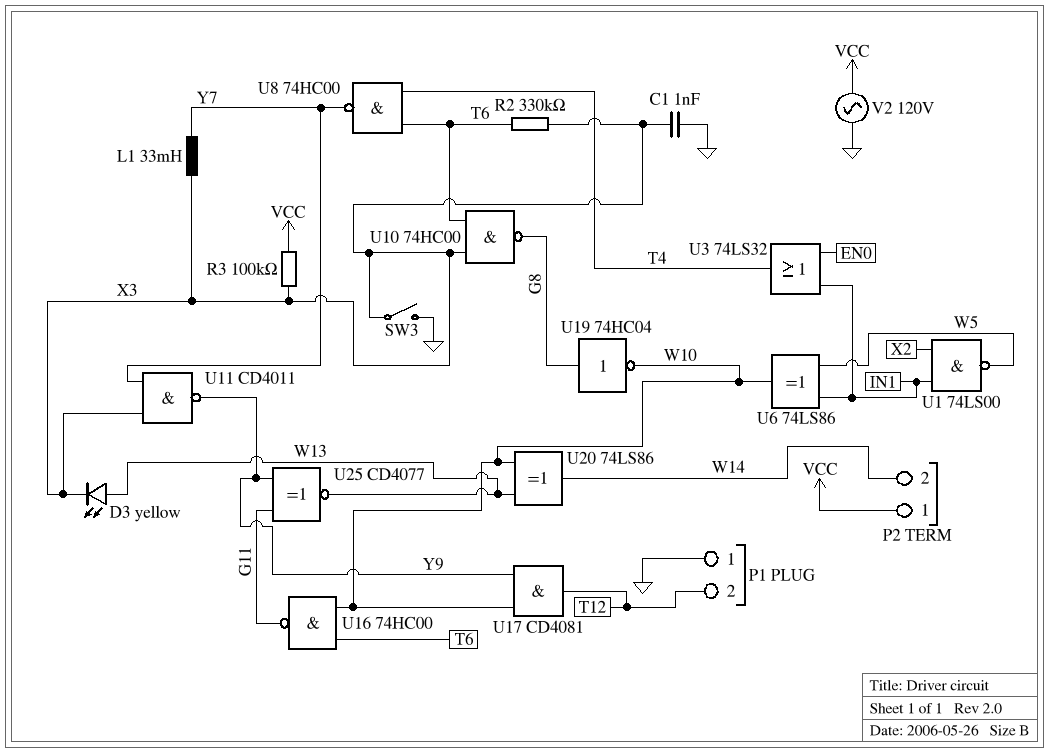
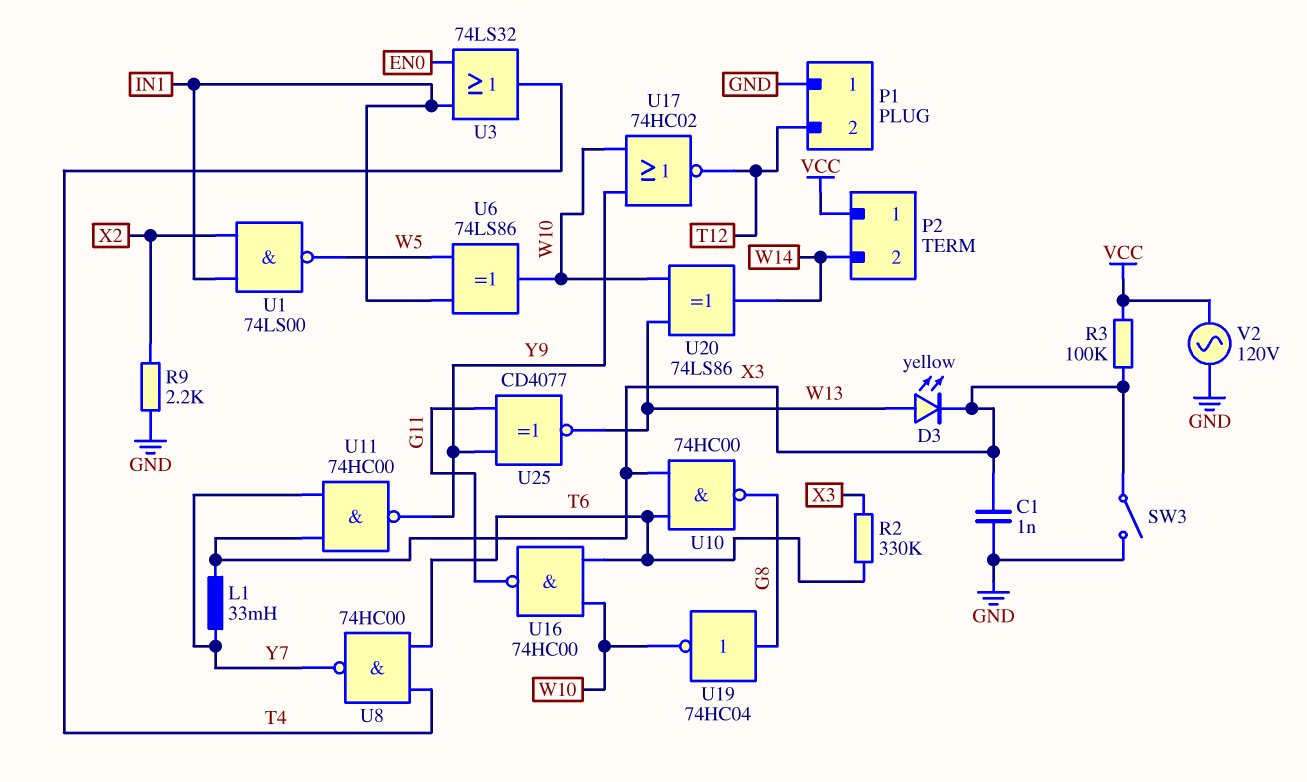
R9: none -> 2.2k (GND, X2)
U11: NAND CD4011 (in X3, in Y7, out Y9) -> NAND 74HC00 (in X3, in Y7, out Y9)
U17: AND CD4081 (in W10, in Y9, out T12) -> NOR 74HC02 (in W10, in Y9, out T12)

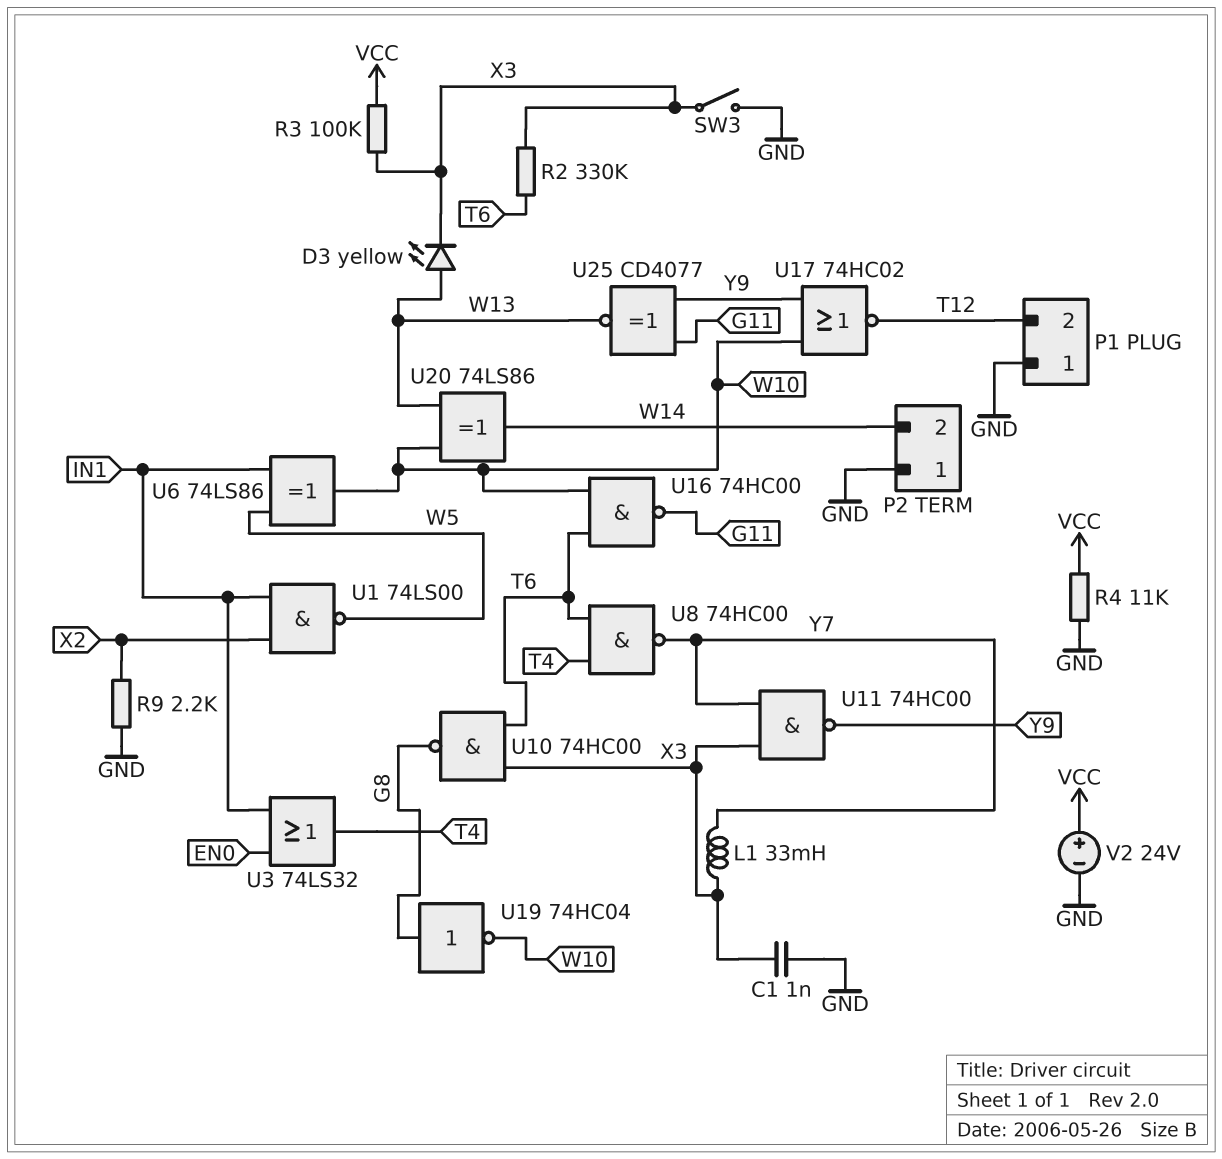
P2 pin 1: VCC -> GND
R4: none -> 11k (GND, VCC)
V2: AC 120V (GND, VCC) -> 24V (plus VCC, minus GND)

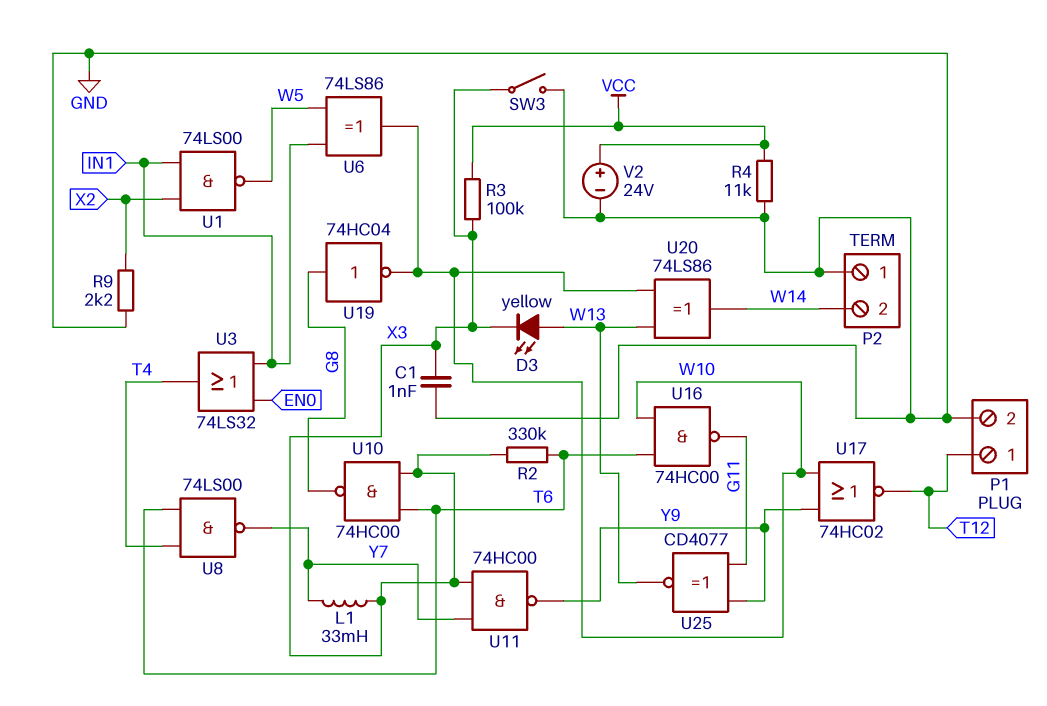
P1 pin 1: GND -> T12
P1 pin 2: T12 -> GND
U8: NAND 74HC00 (in T4, in T6, out Y7) -> NAND 74LS00 (in T4, in T6, out Y7)

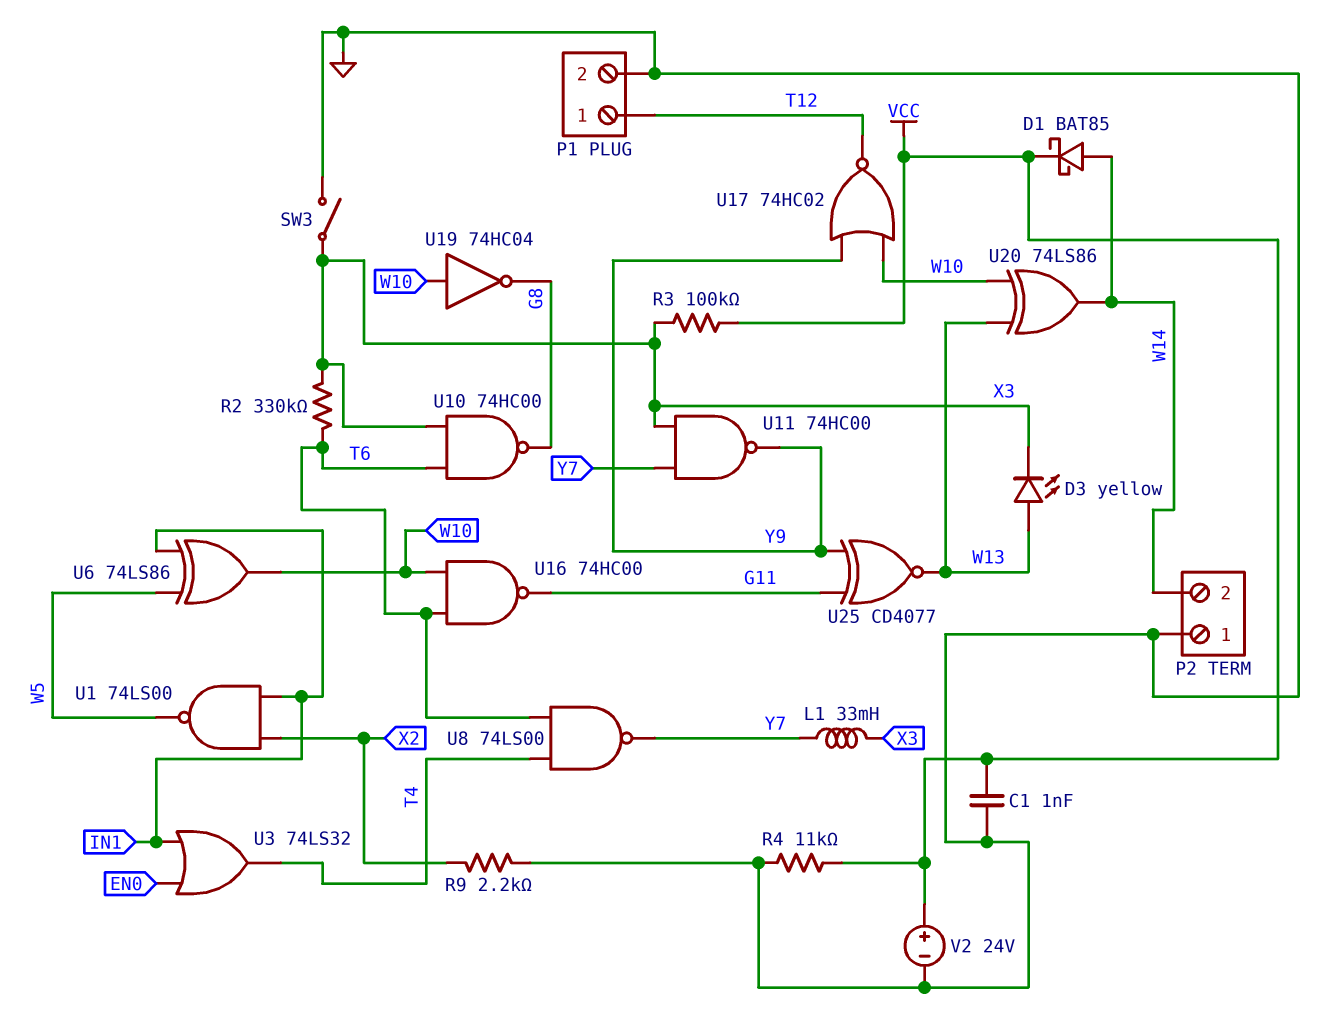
C1: 1nF (GND, X3) -> 1nF (GND, VCC)
D1: none -> schottky BAT85 (A W14, K VCC)
U19: NOT 74HC04 (in G8, out W10) -> NOT 74HC04 (in W10, out G8)

